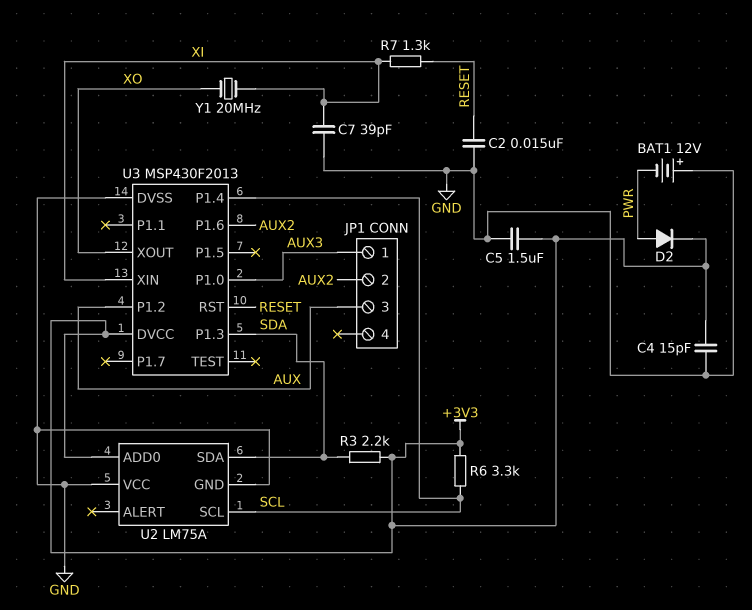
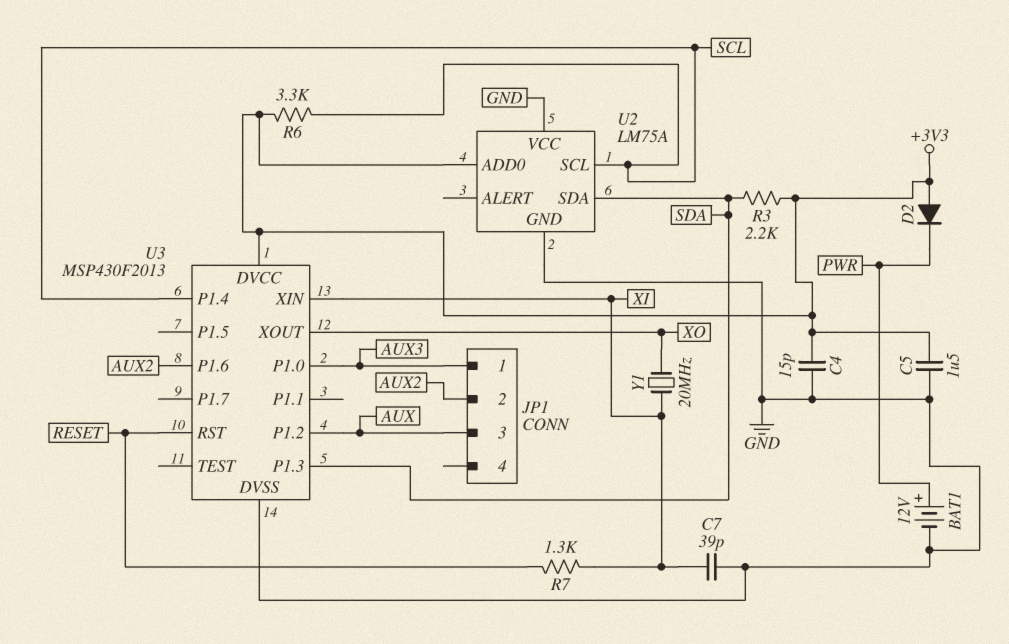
BAT1: 12V (plus GND, minus PWR) -> 12V (plus PWR, minus GND)
C2: 15nF (GND, RESET) -> none
D2: diode (A PWR, K +3V3) -> diode (A +3V3, K PWR)

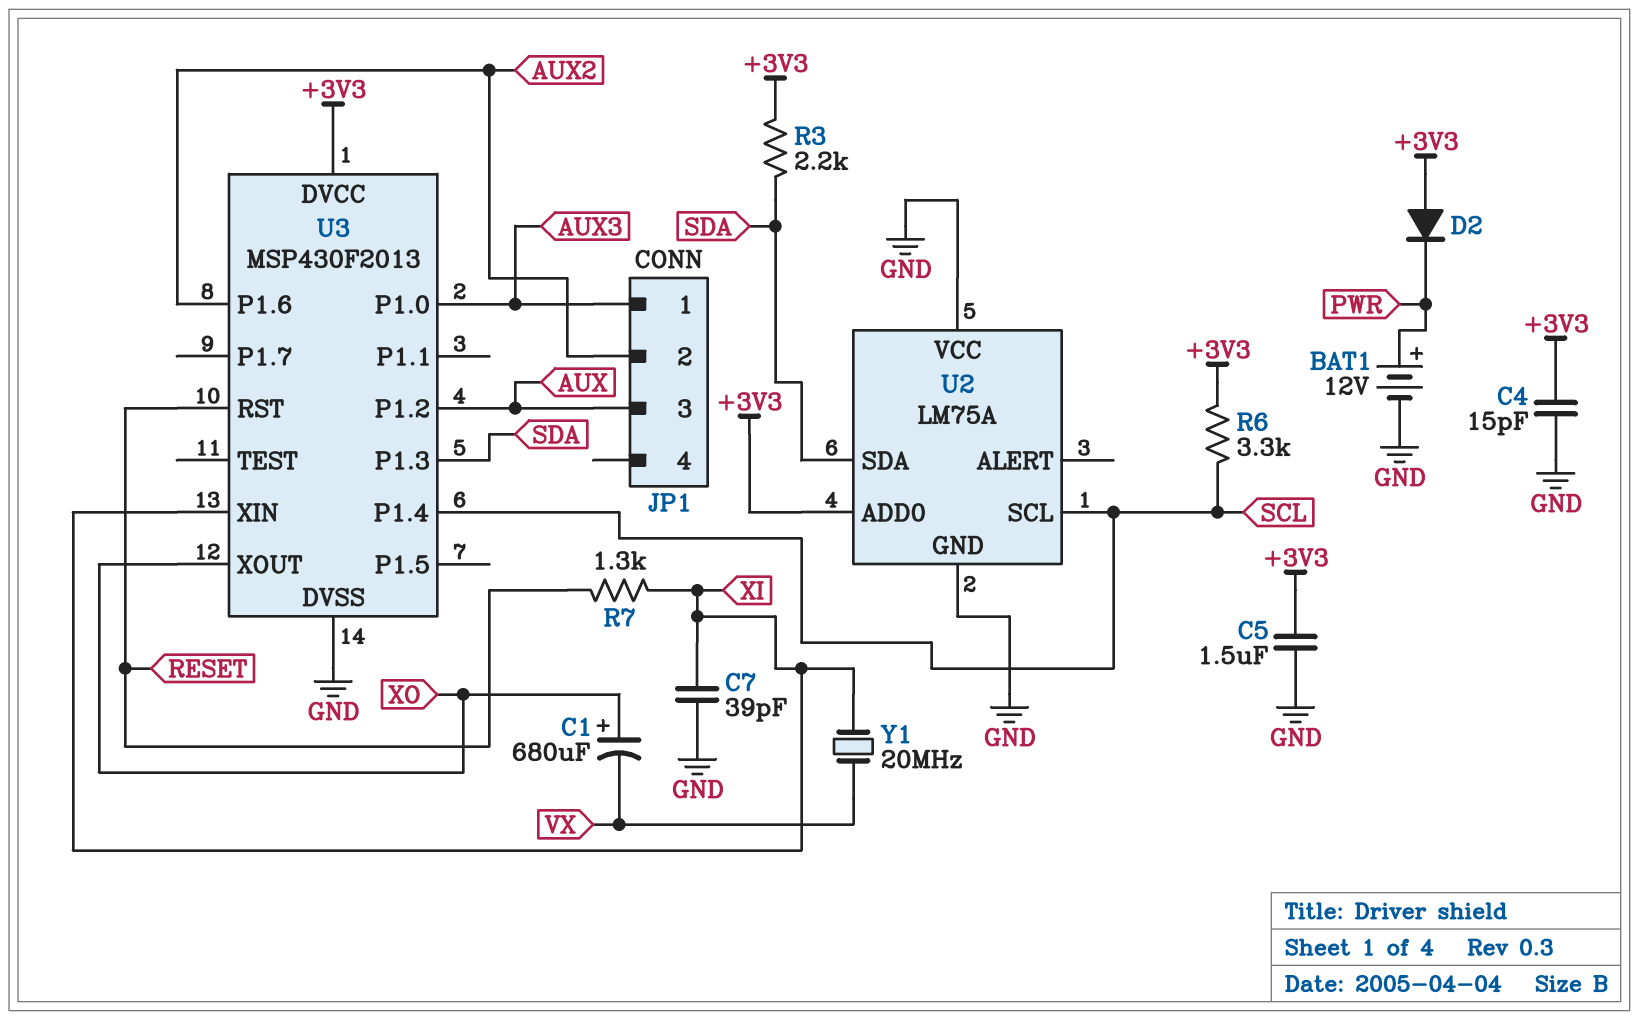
C1: none -> 680uF (plus XO, minus VX)
Y1: 20MHz (XI, XO) -> 20MHz (VX, XI)

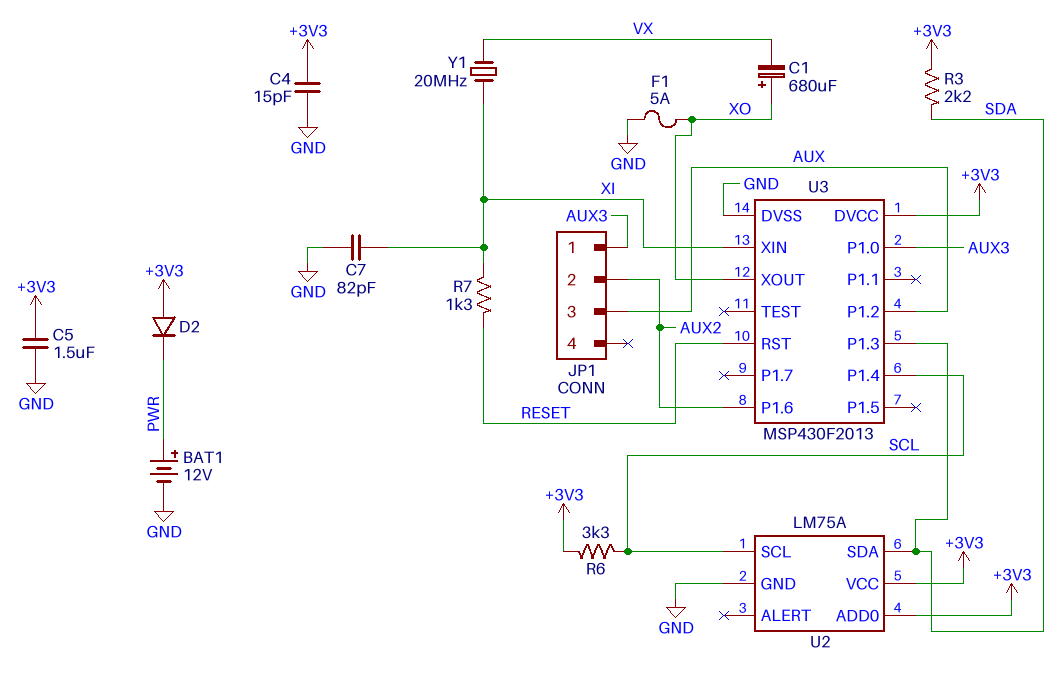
C7: 39pF (GND, XI) -> 82pF (GND, XI)
F1: none -> 5A (GND, XO)
U2 pin VCC: GND -> +3V3

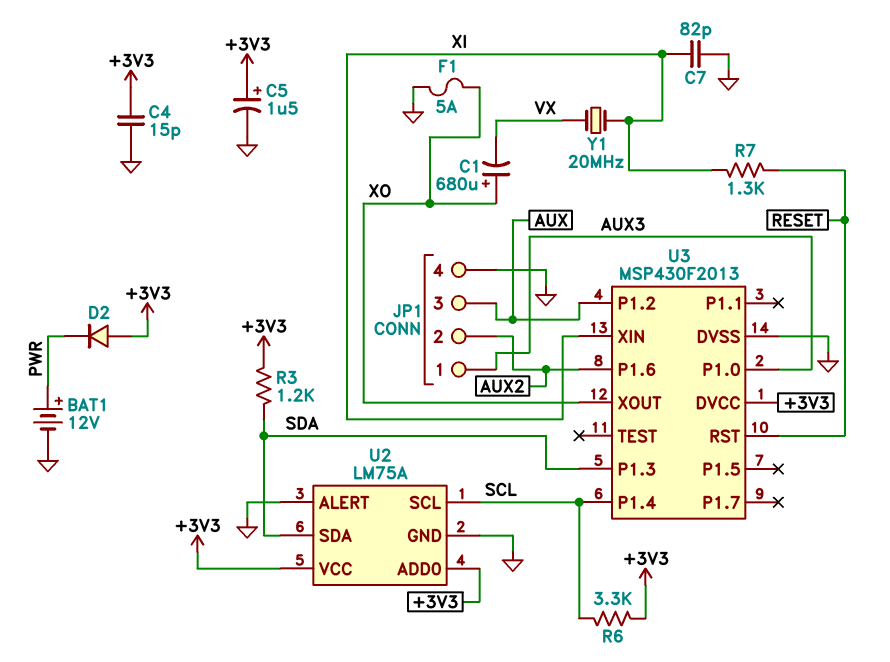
C5: 1.5uF (+3V3, GND) -> 1.5uF (plus +3V3, minus GND)
JP1 pin 4: none -> GND
R3: 2.2k (+3V3, SDA) -> 1.2k (+3V3, SDA)
U2 pin ALERT: none -> GND

